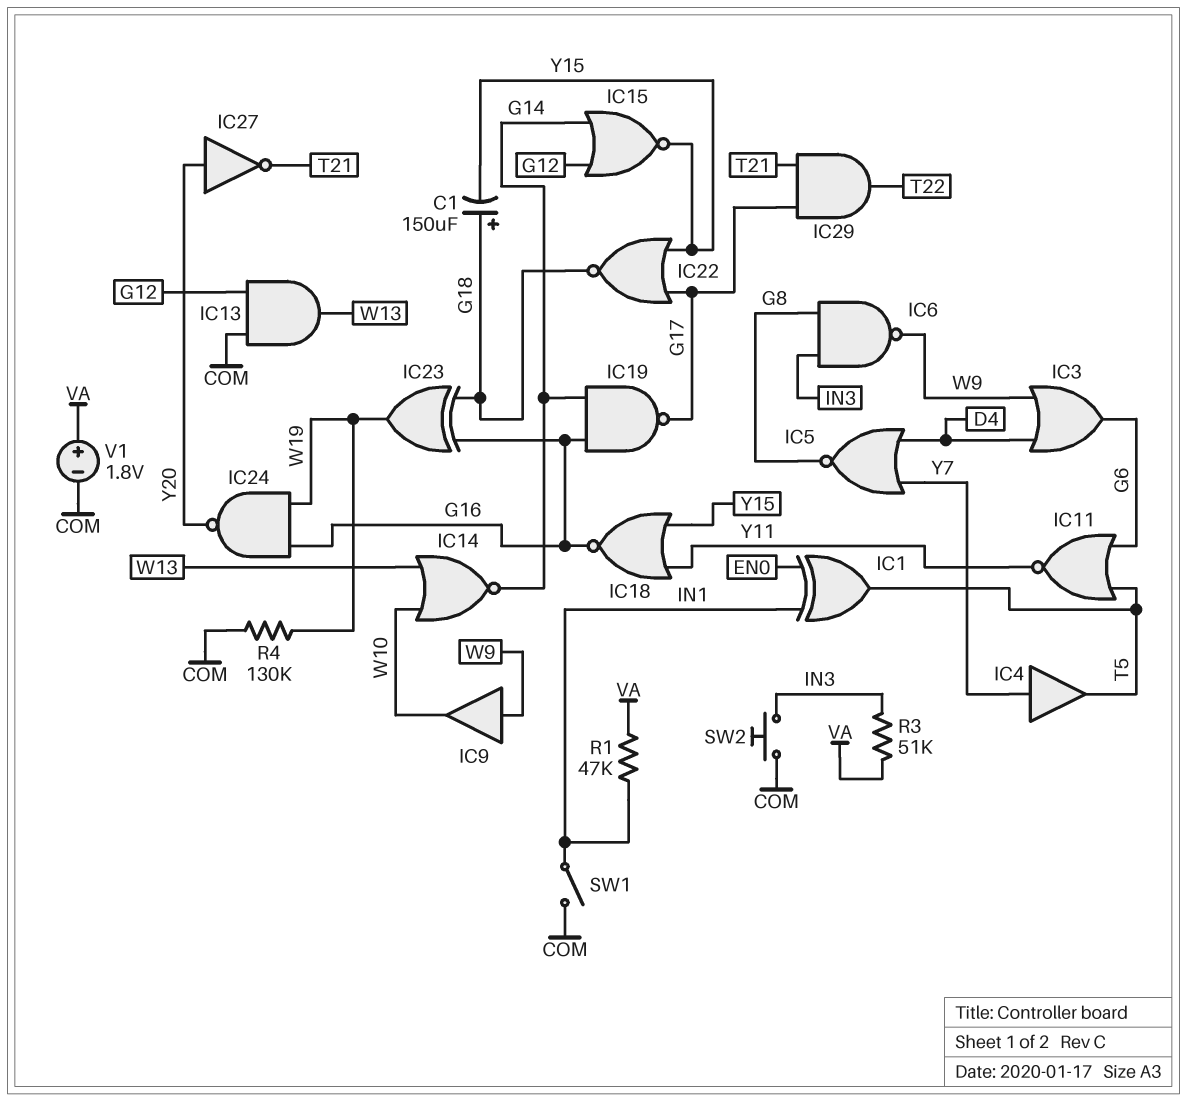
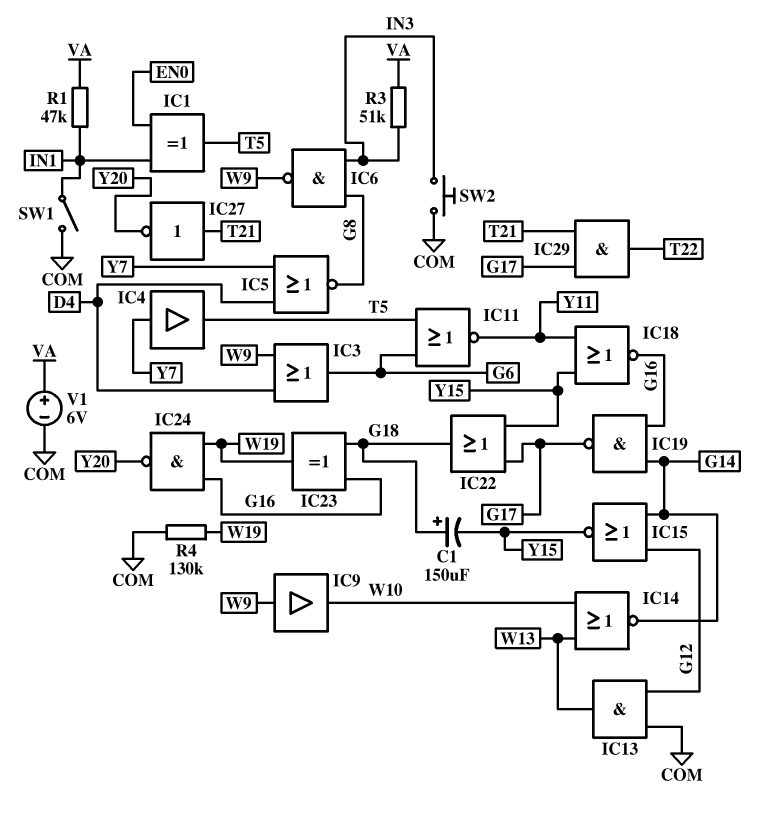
IC22: NOR (in G17, in Y15, out G18) -> OR (in G17, in Y15, out G18)
IC27: NOT (in Y20, out T21) -> NOT (in T21, out Y20)
V1: 1.8V (plus VA, minus COM) -> 6V (plus VA, minus COM)

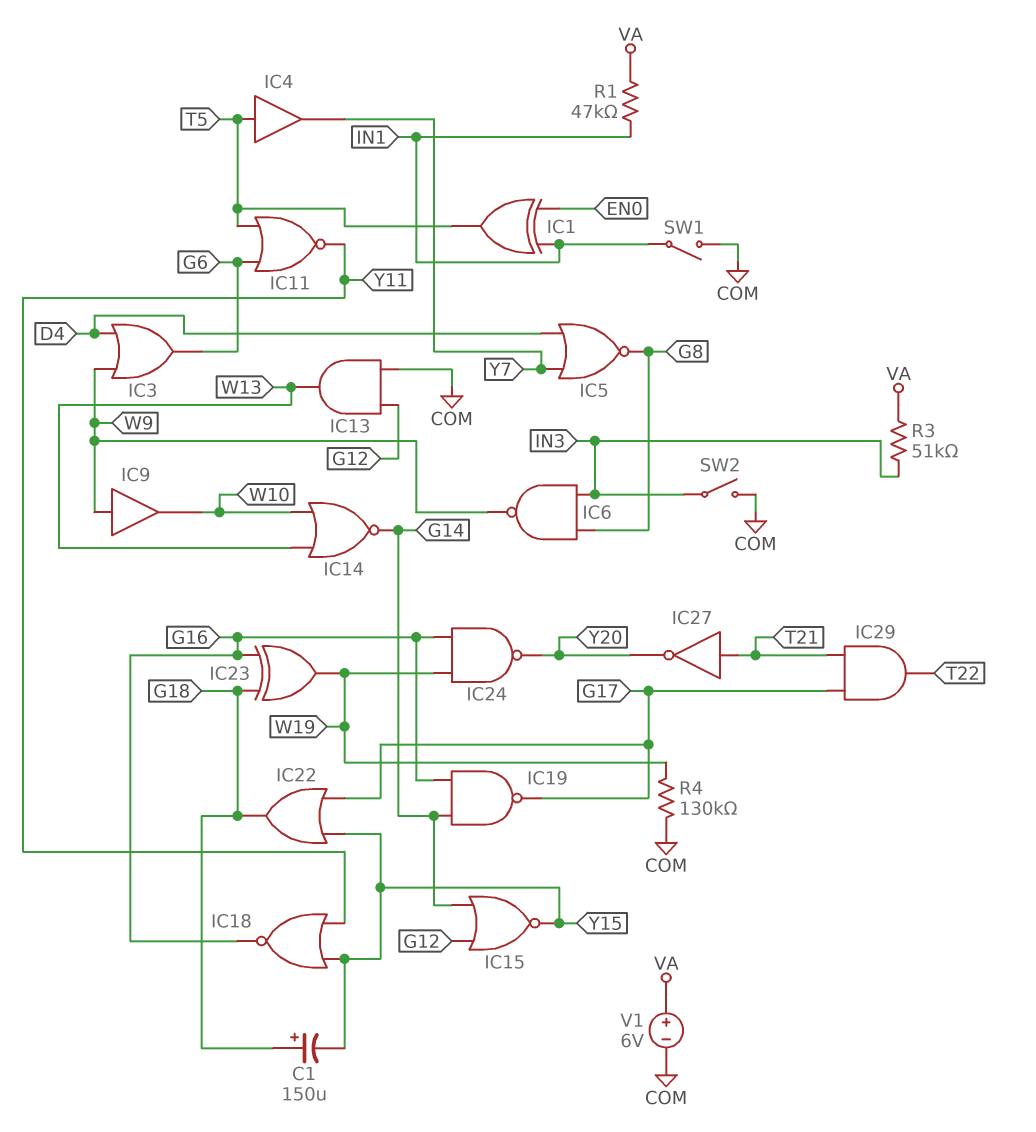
IC4: buffer (in Y7, out T5) -> buffer (in T5, out Y7)
SW2: button (COM, IN3) -> switch (COM, IN3)

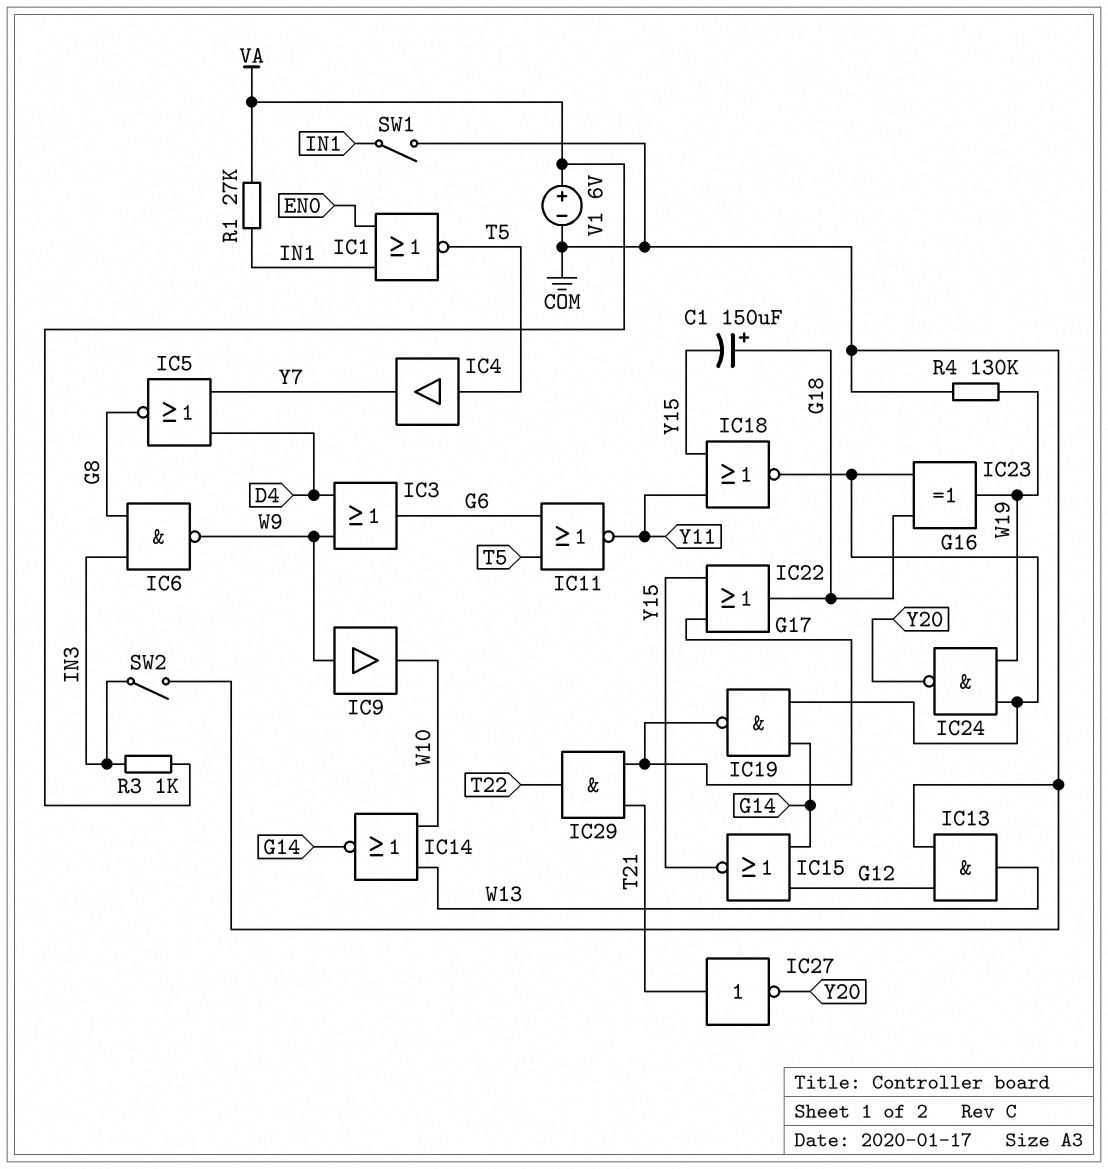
IC1: XOR (in EN0, in IN1, out T5) -> NOR (in EN0, in IN1, out T5)
R1: 47k (IN1, VA) -> 27k (IN1, VA)
R3: 51k (IN3, VA) -> 1k (IN3, VA)

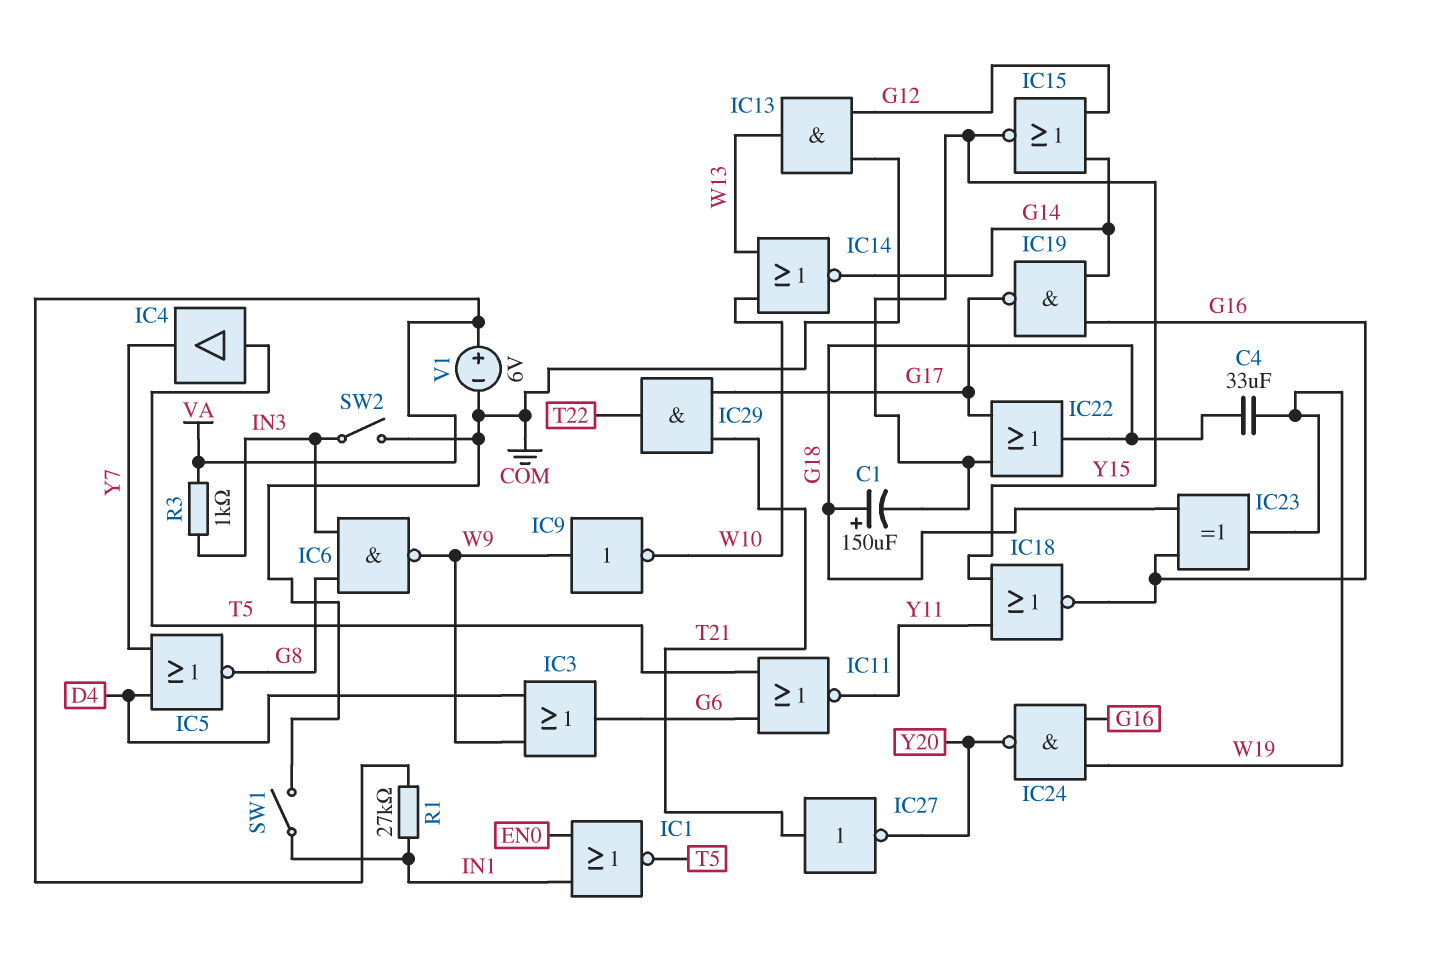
C4: none -> 33uF (G18, W19)
IC9: buffer (in W9, out W10) -> NOT (in W9, out W10)
R4: 130k (COM, W19) -> none

